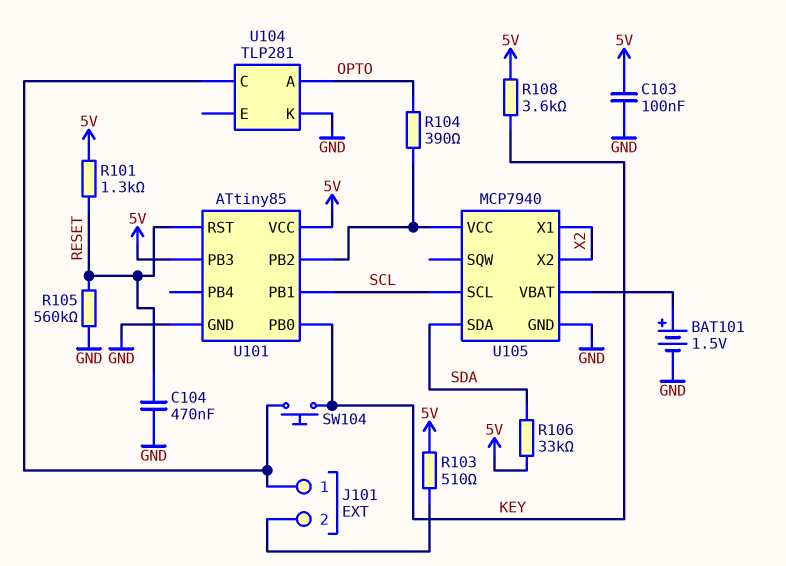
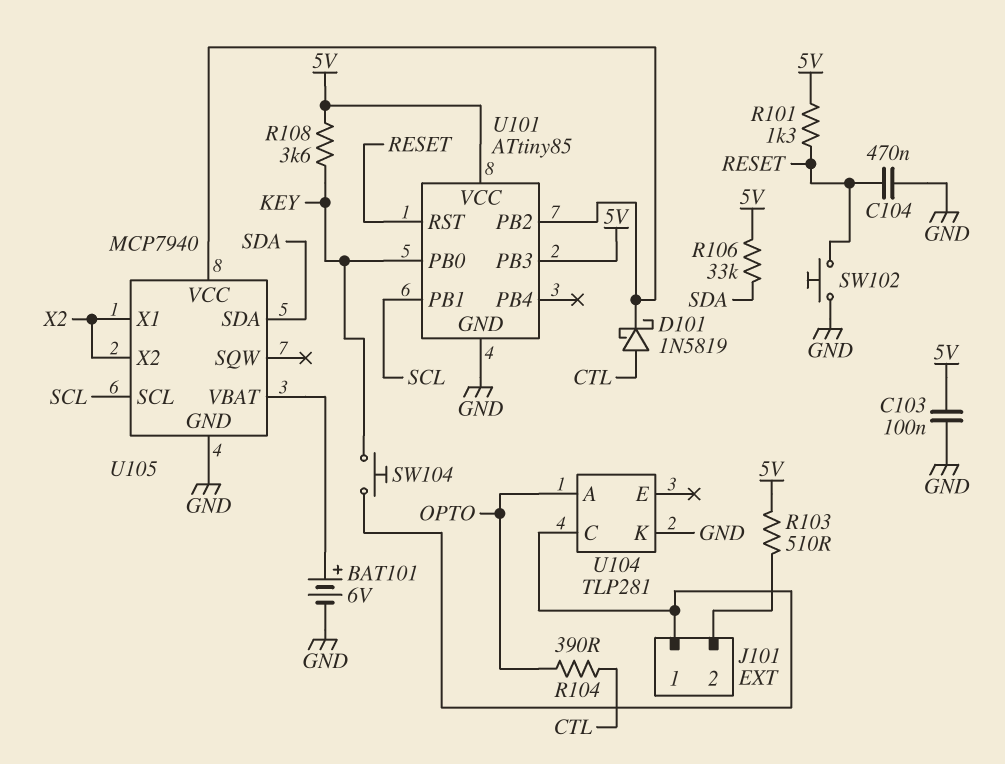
BAT101: 1.5V (plus U105/VBAT, minus GND) -> 6V (plus U105/VBAT, minus GND)
D101: none -> schottky 1N5819 (A CTL, K U101/PB2)
R104: 390 (OPTO, U101/PB2) -> 390 (CTL, OPTO)
R105: 560k (GND, RESET) -> none
SW102: none -> button (GND, RESET)

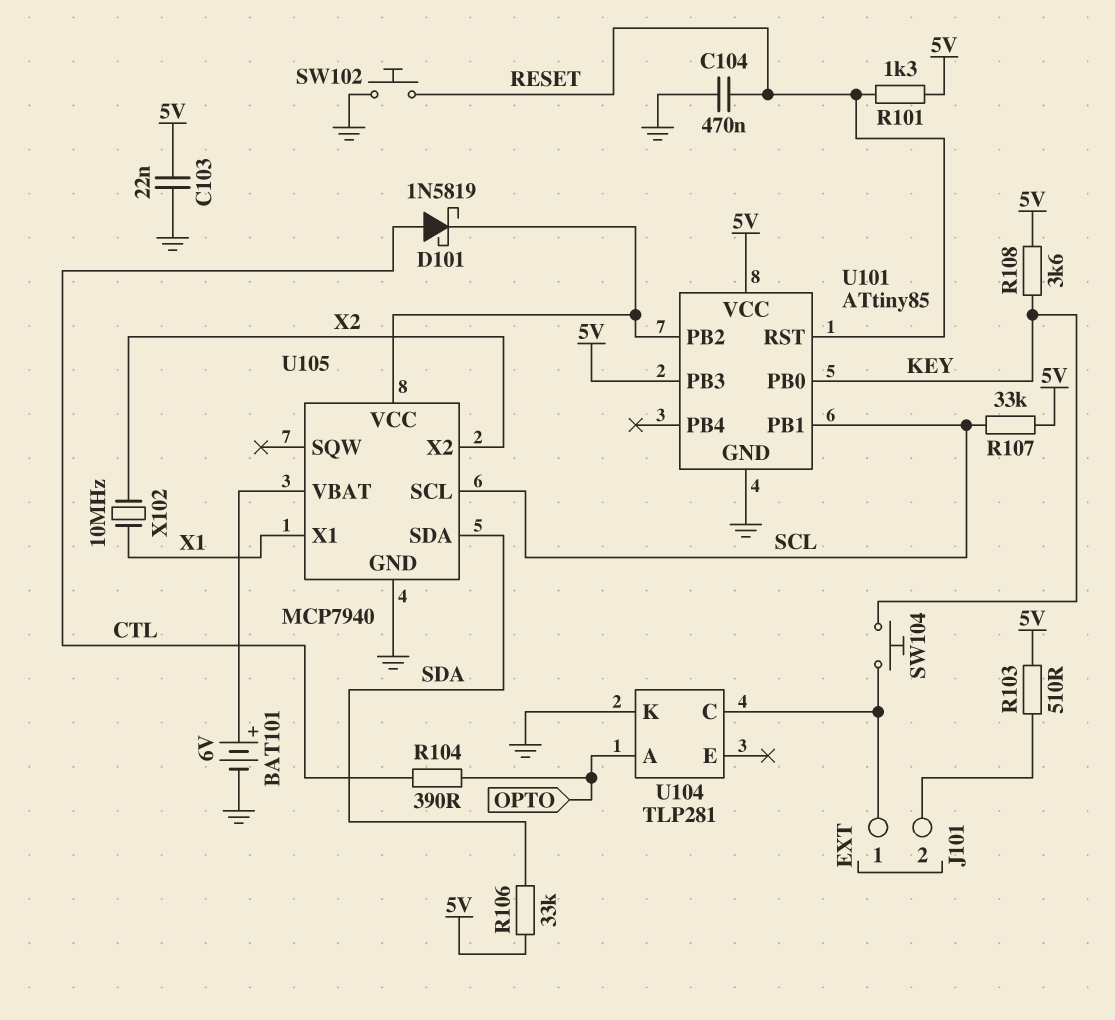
C103: 100nF (5V, GND) -> 22nF (5V, GND)
R107: none -> 33k (5V, SCL)
U105 pin X1: X2 -> X1
X102: none -> 10MHz (X1, X2)

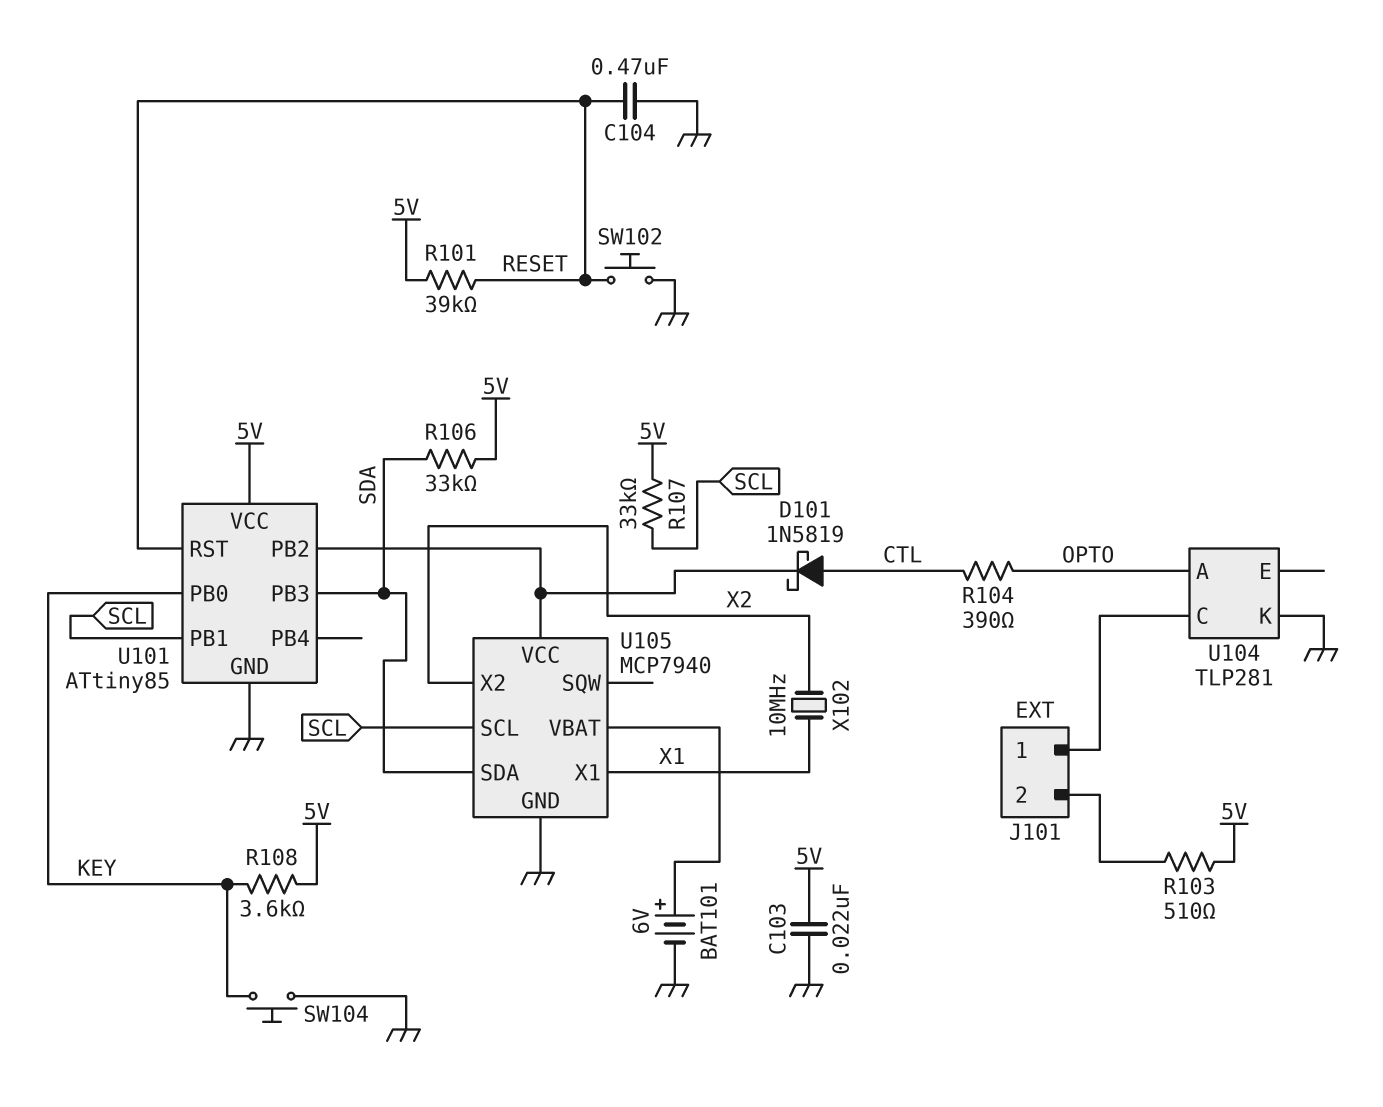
R101: 1.3k (5V, RESET) -> 39k (5V, RESET)
SW104: button (J101/1, KEY) -> button (GND, KEY)
U101 pin PB3: 5V -> SDA

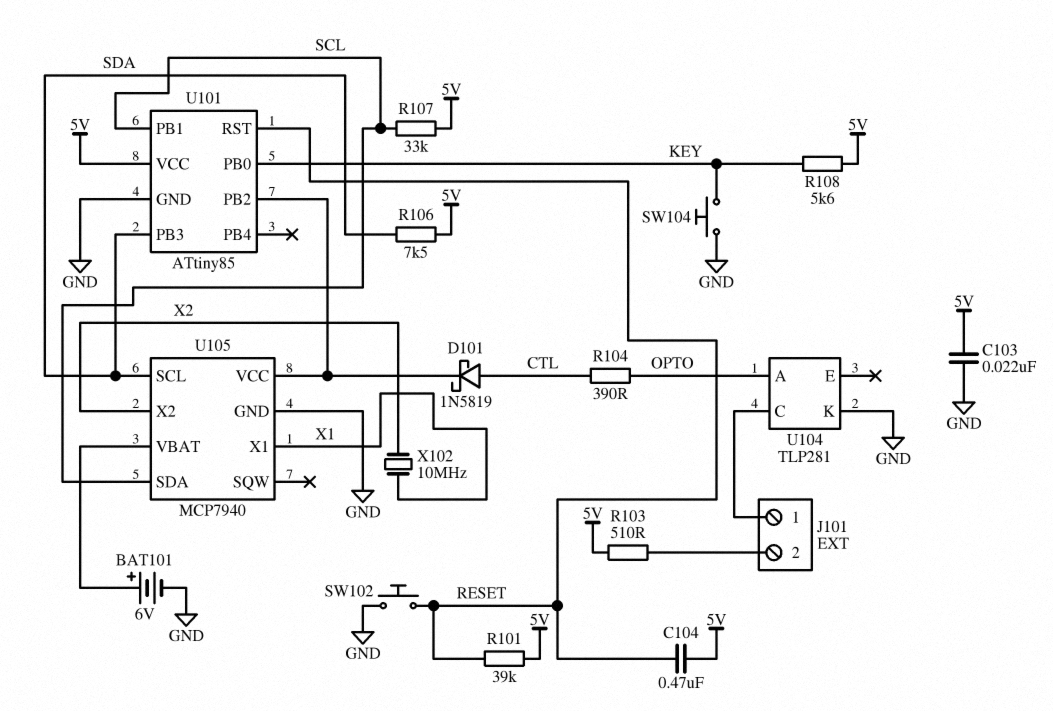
C104: 470nF (GND, RESET) -> 470nF (5V, RESET)
R106: 33k (5V, SDA) -> 7.5k (5V, SDA)
R108: 3.6k (5V, KEY) -> 5.6k (5V, KEY)
U105 pin SCL: SCL -> SDA
U105 pin SDA: SDA -> SCL

